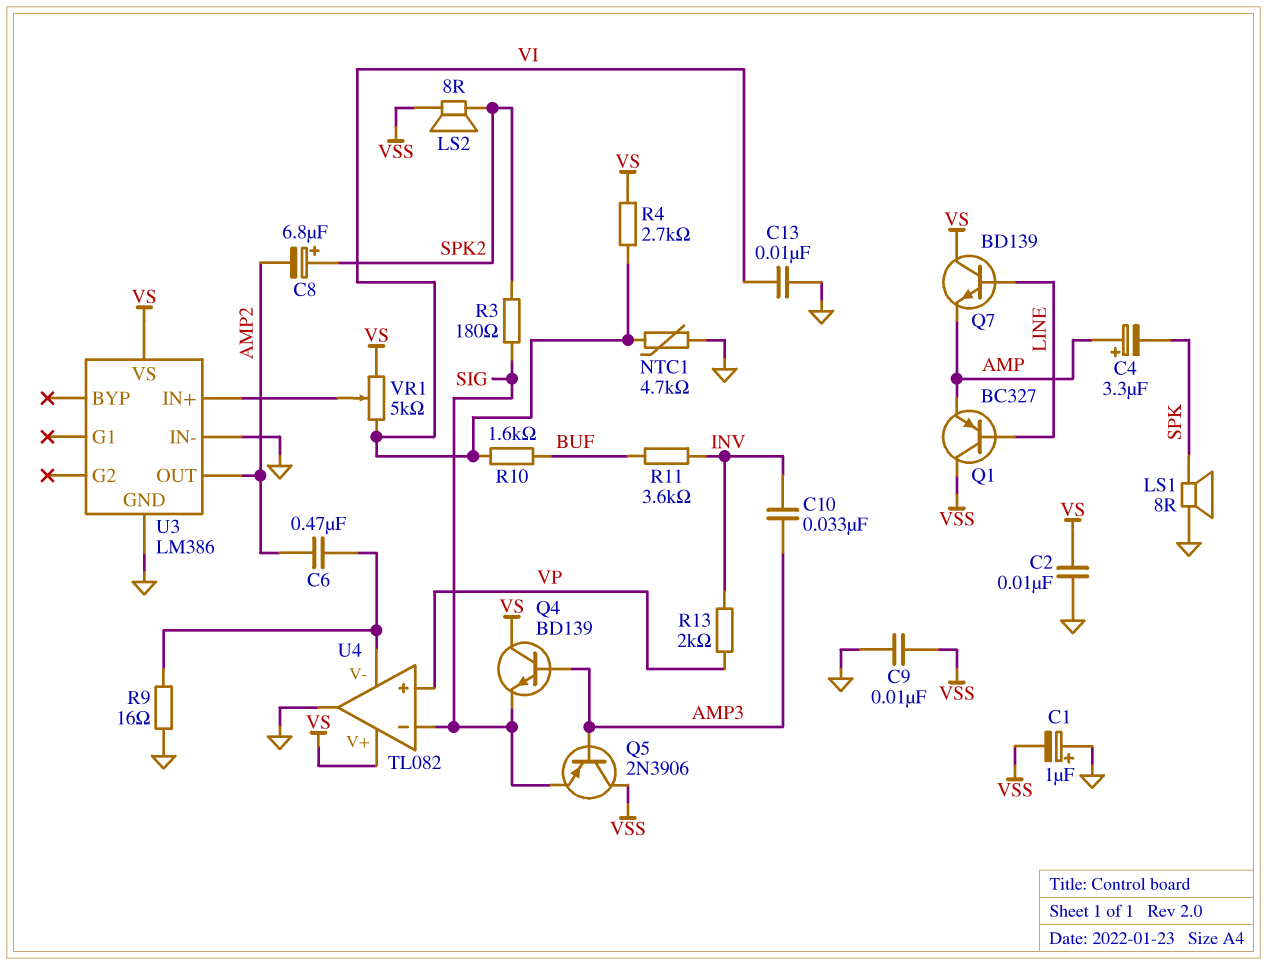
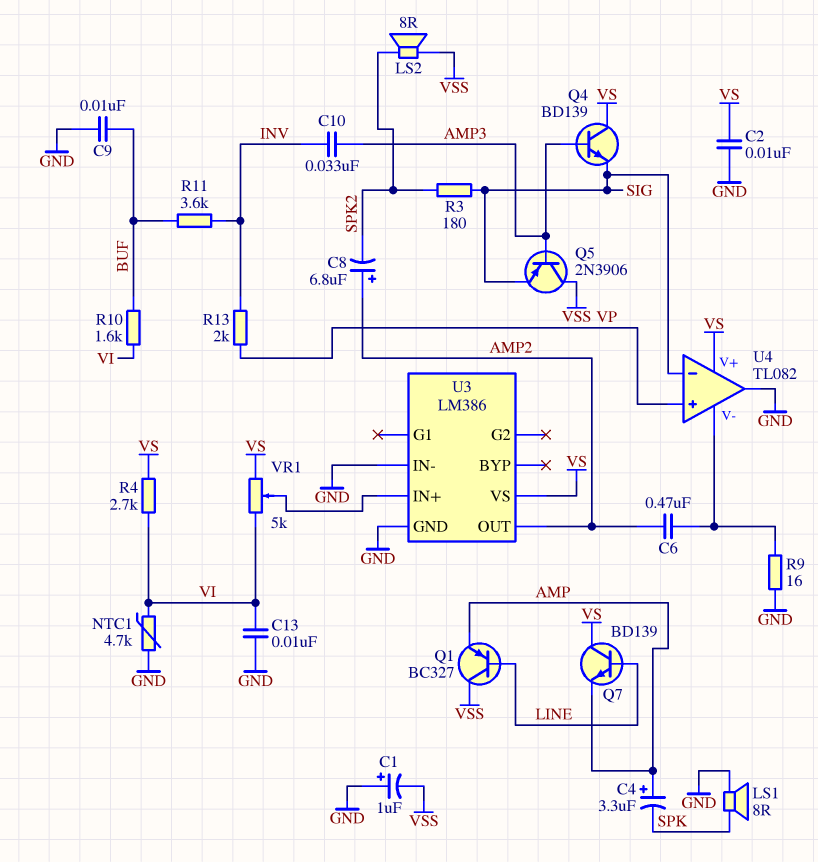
C8: 6.8uF (plus SPK2, minus AMP2) -> 6.8uF (plus AMP2, minus SPK2)
C9: 10nF (GND, VSS) -> 10nF (BUF, GND)

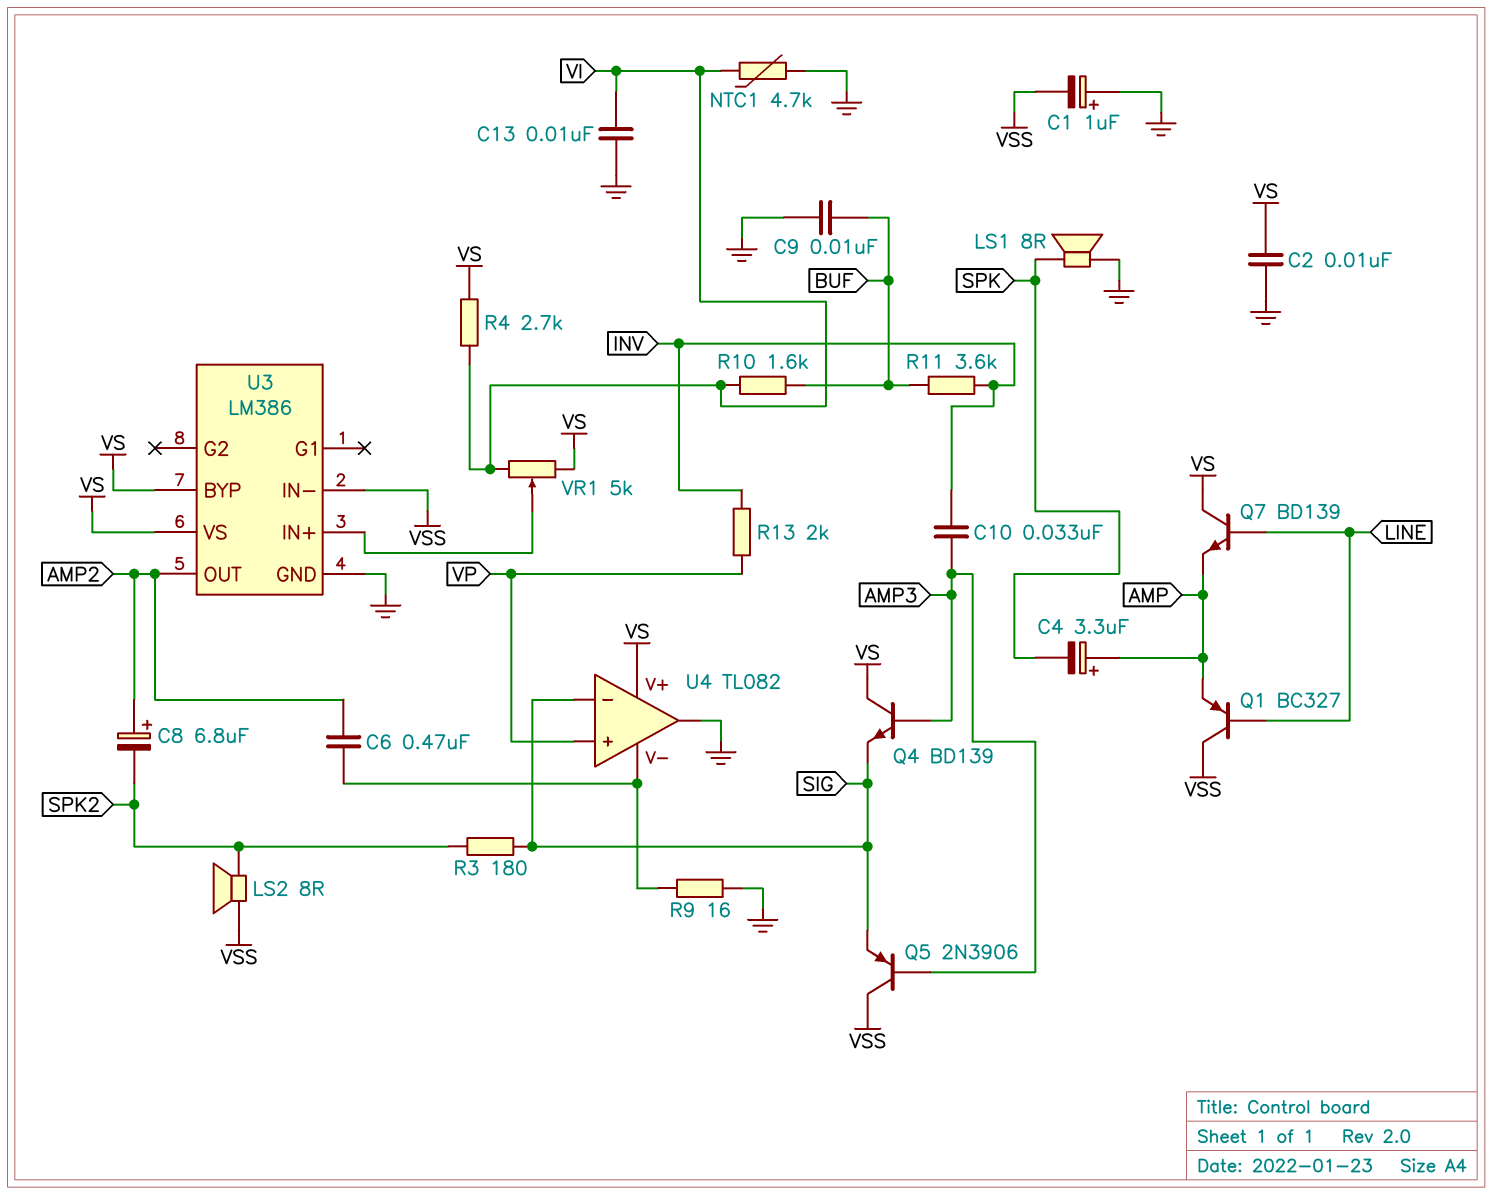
U3 pin BYP: none -> VS
U3 pin IN-: GND -> VSS

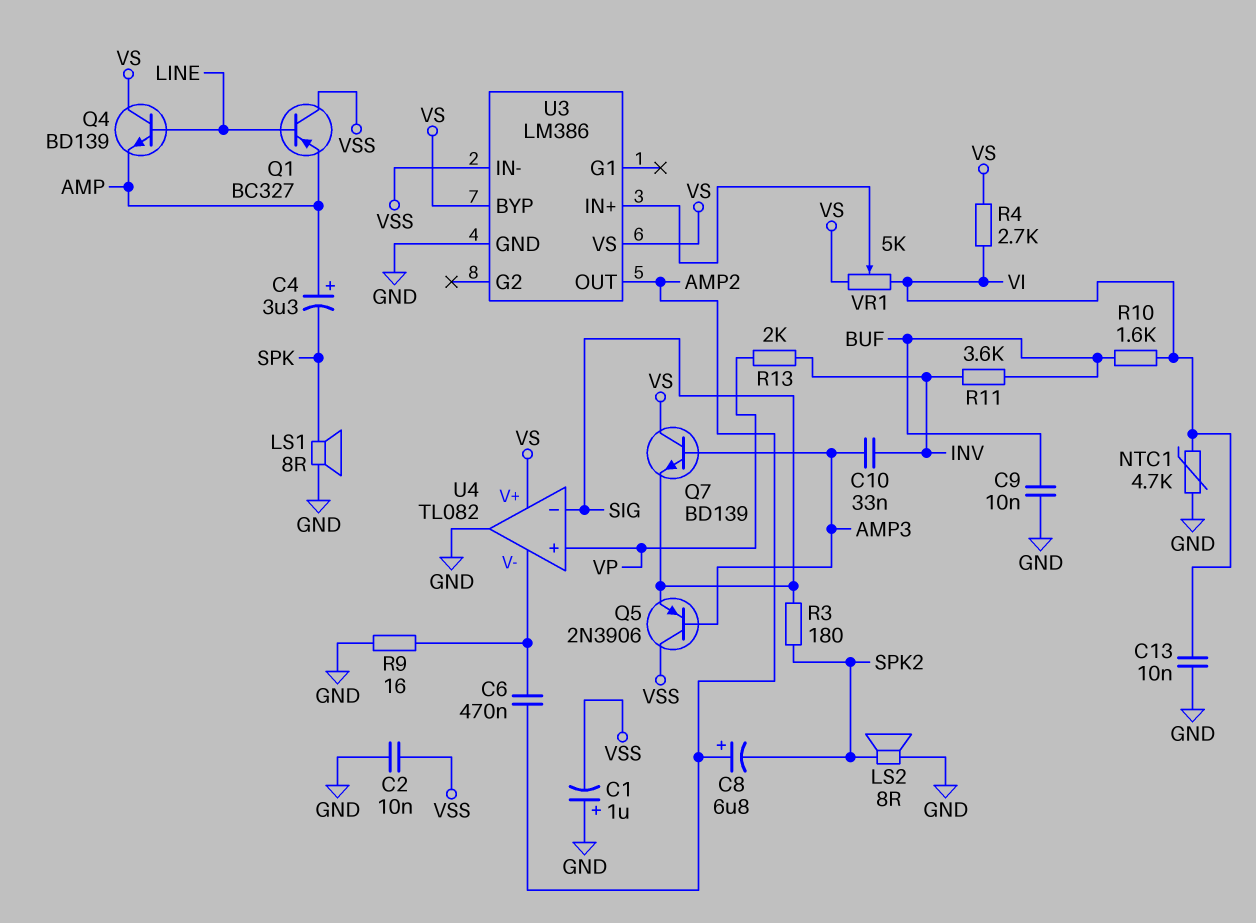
C2: 10nF (GND, VS) -> 10nF (GND, VSS)
LS2: speaker 8R (SPK2, VSS) -> speaker 8R (GND, SPK2)
Q4: NPN BD139 (B AMP3, C VS, E SIG) -> NPN BD139 (B LINE, C VS, E AMP)
Q7: NPN BD139 (B LINE, C VS, E AMP) -> NPN BD139 (B AMP3, C VS, E SIG)

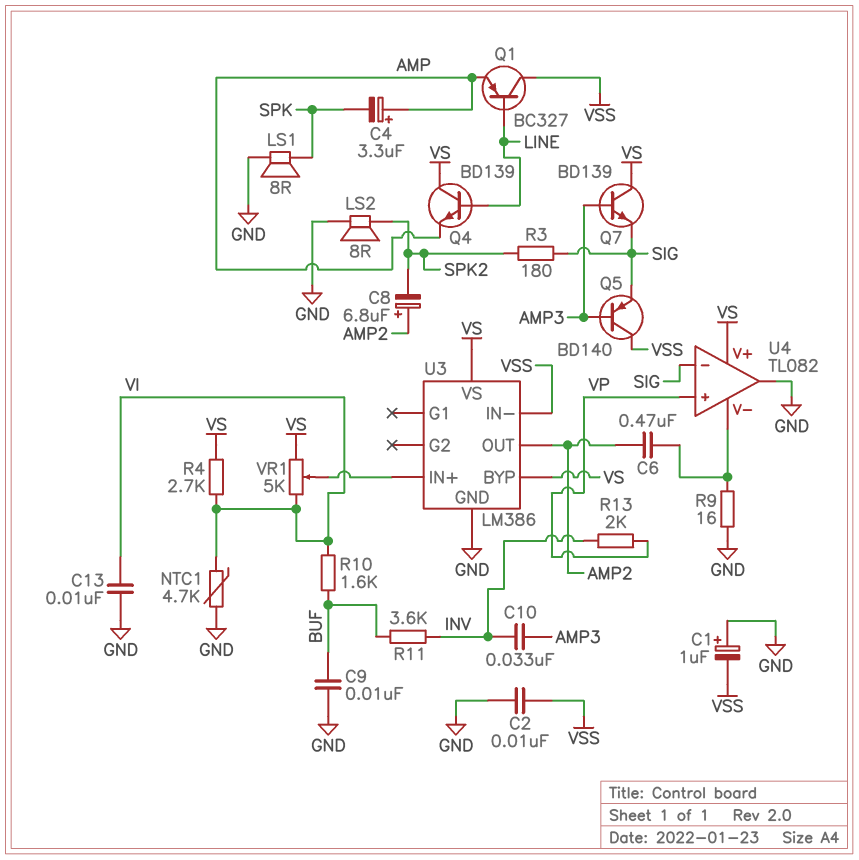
Q5: PNP 2N3906 (B AMP3, C VSS, E SIG) -> PNP BD140 (B AMP3, C VSS, E SIG)

